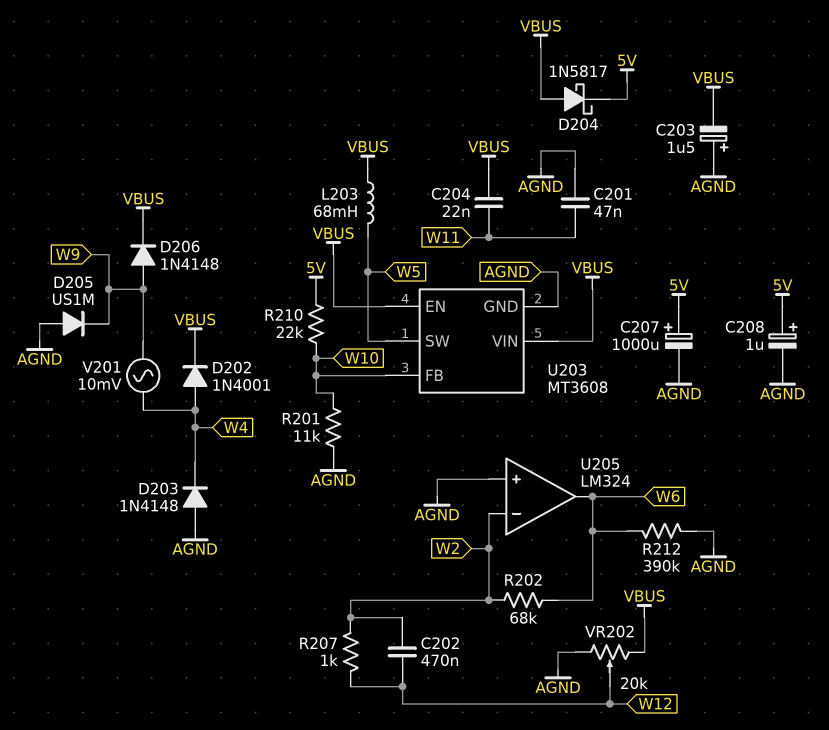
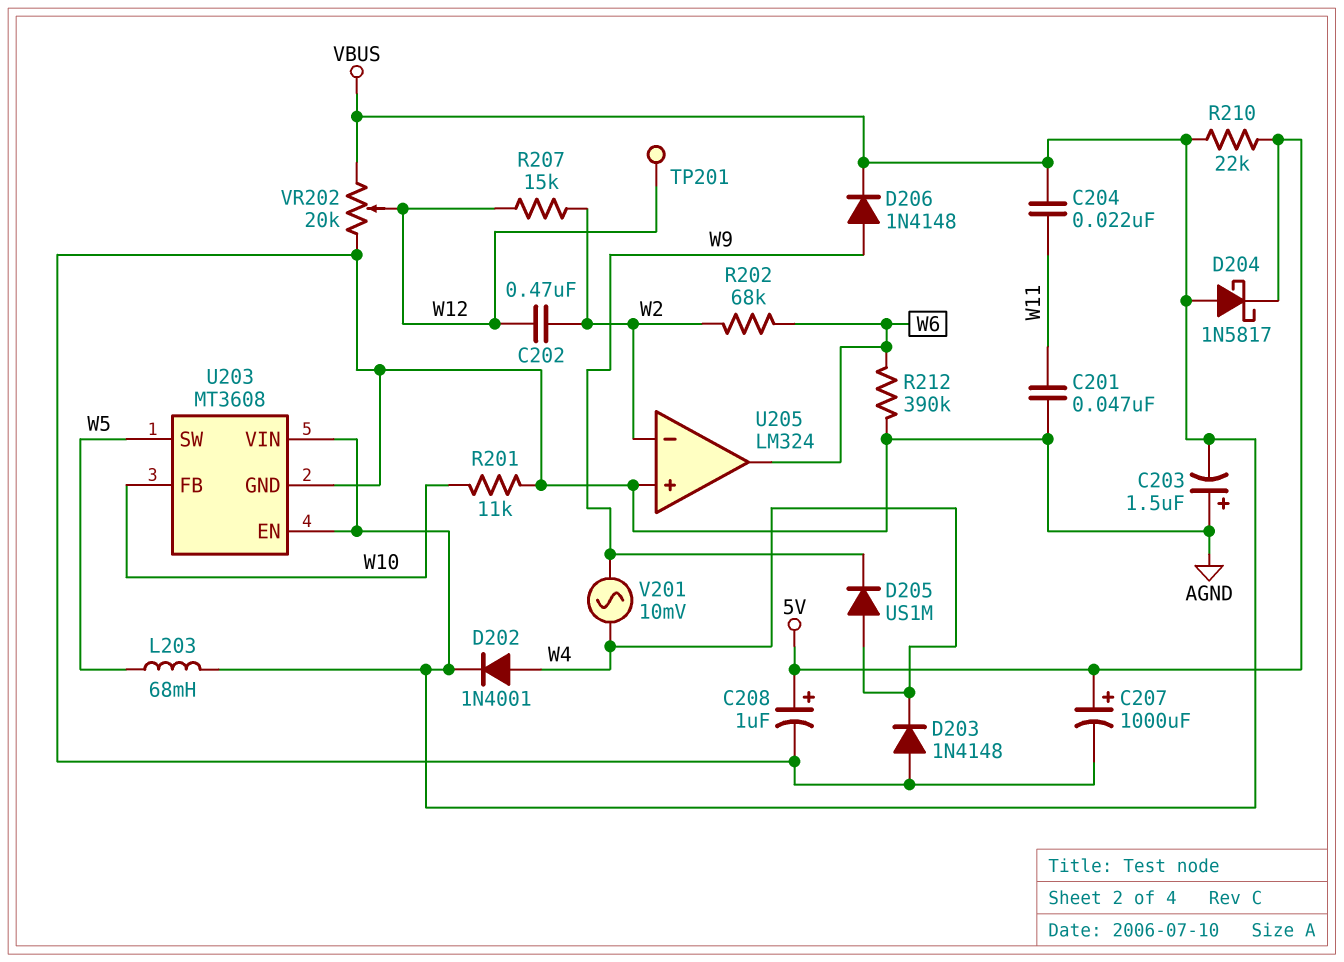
D205: diode US1M (A AGND, K W9) -> diode US1M (A W4, K W9)
R207: 1k (W2, W12) -> 15k (W2, W12)
R210: 22k (5V, W10) -> 22k (5V, VBUS)
TP201: none -> test point (W12)

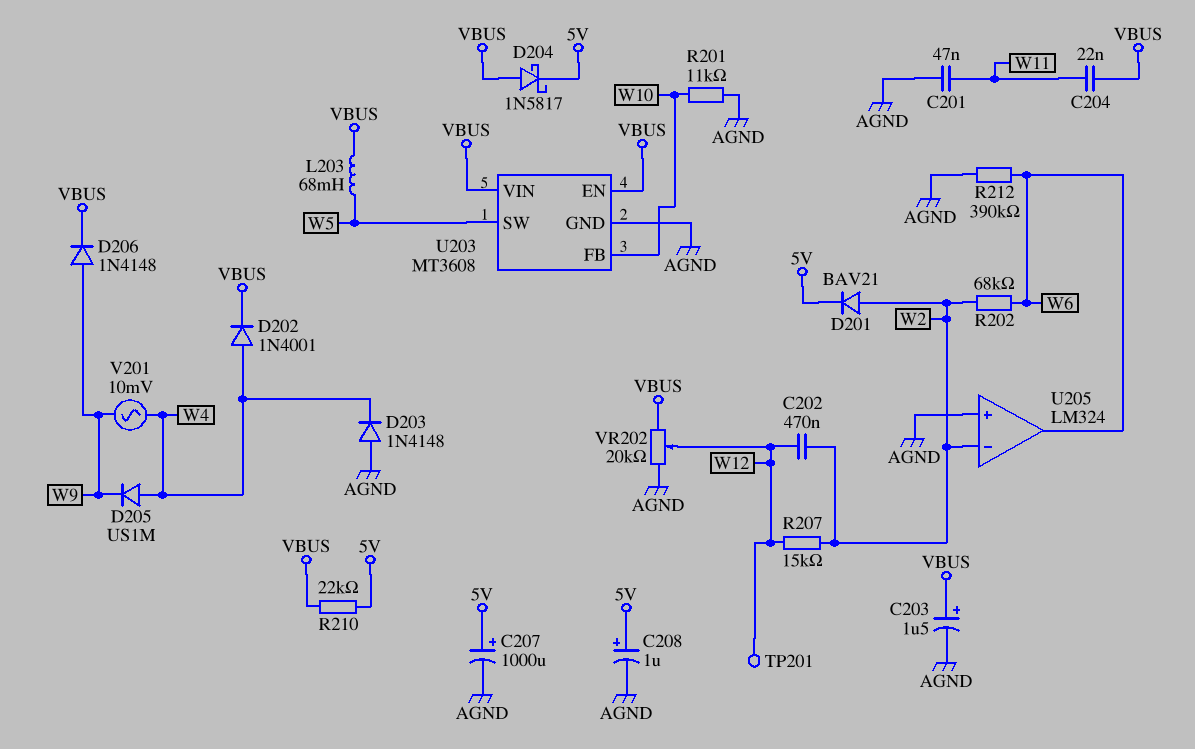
C203: 1.5uF (plus AGND, minus VBUS) -> 1.5uF (plus VBUS, minus AGND)
D201: none -> diode BAV21 (A W2, K 5V)

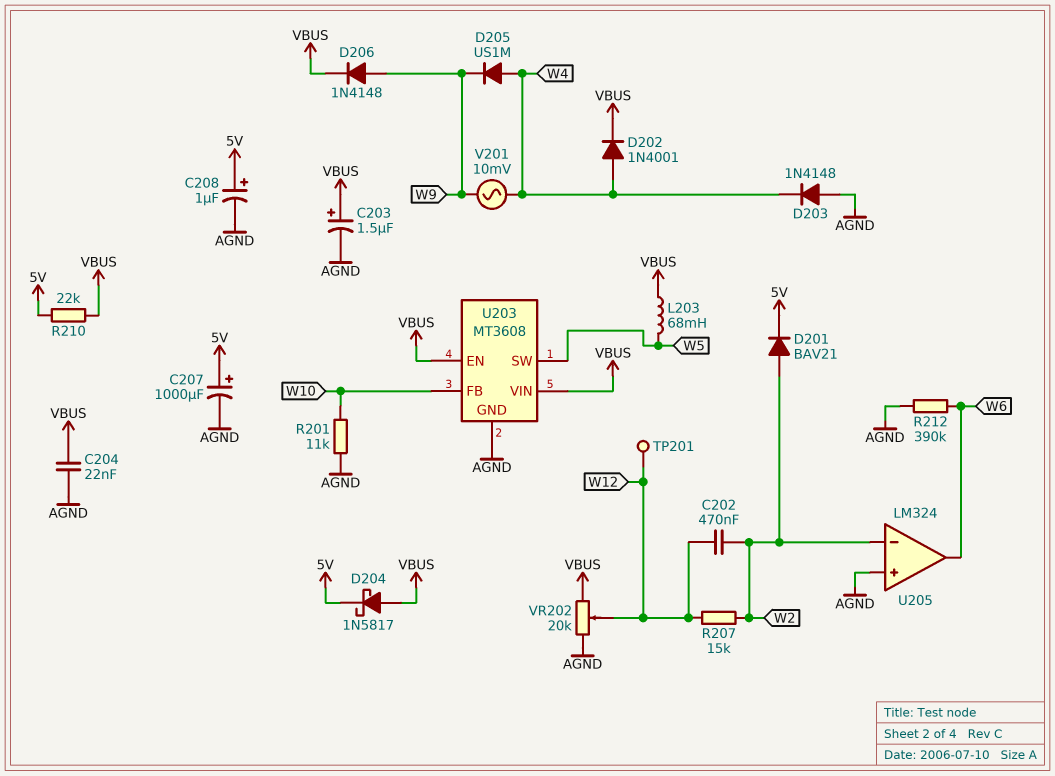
C201: 47nF (AGND, W11) -> none
C204: 22nF (VBUS, W11) -> 22nF (AGND, VBUS)
R202: 68k (W2, W6) -> none

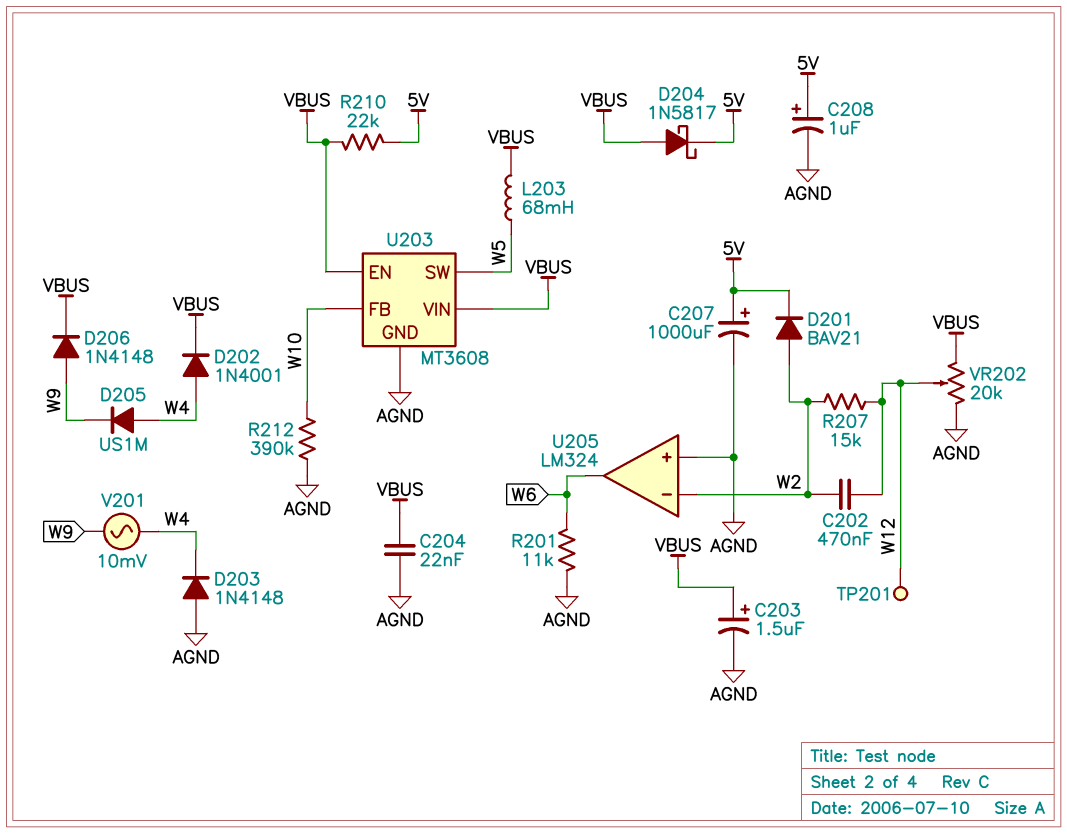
R201: 11k (AGND, W10) -> 11k (AGND, W6)
R212: 390k (AGND, W6) -> 390k (AGND, W10)

